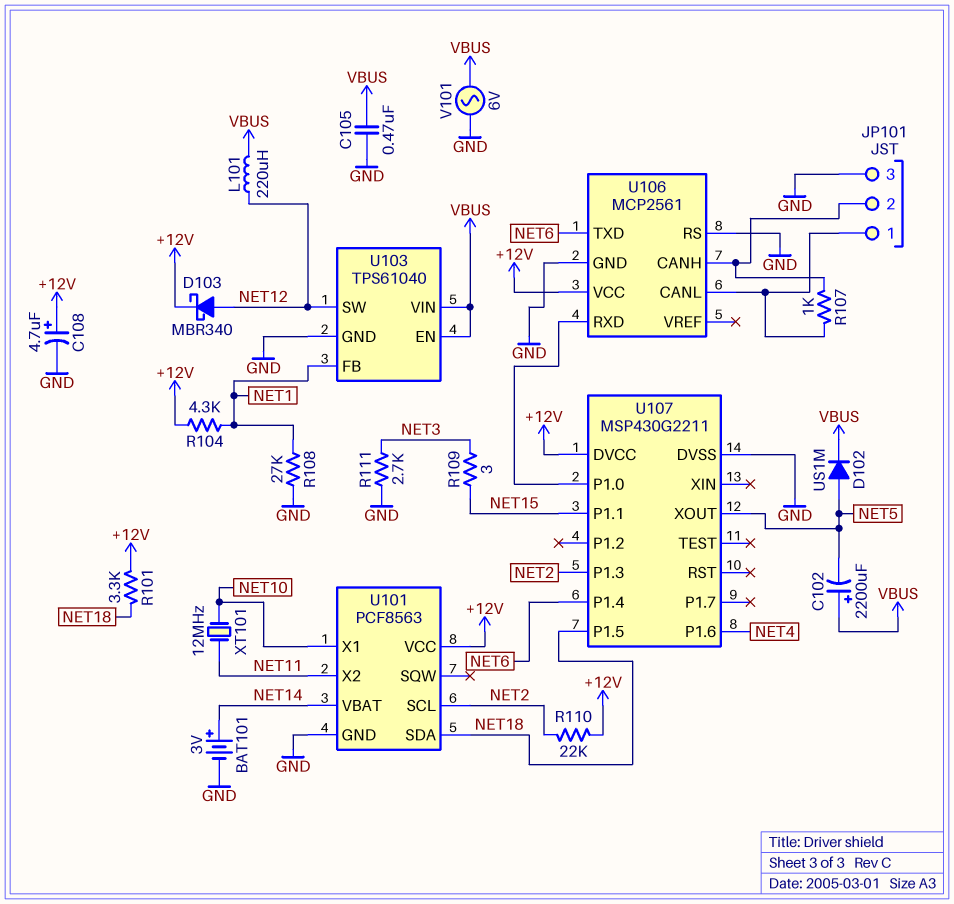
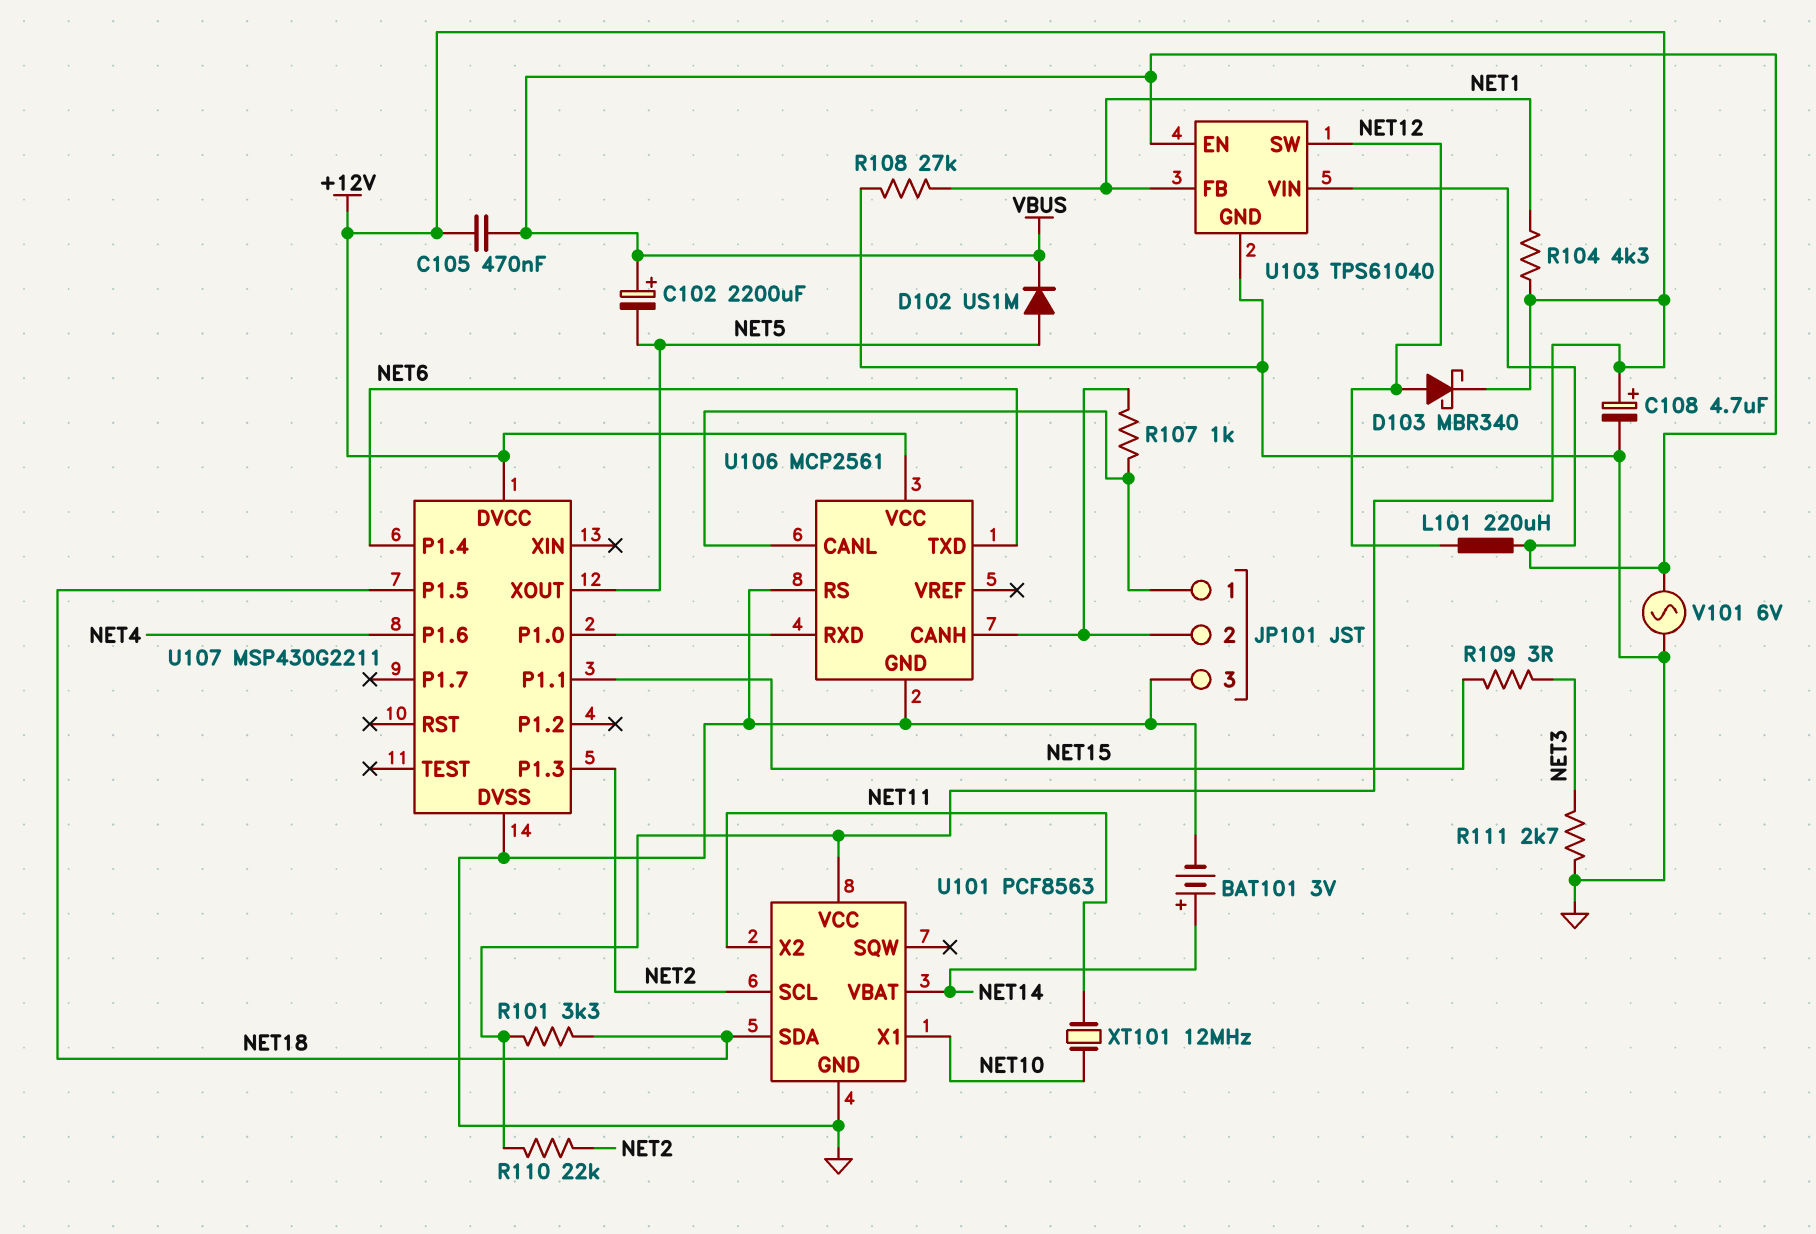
C105: 470nF (GND, VBUS) -> 470nF (+12V, VBUS)

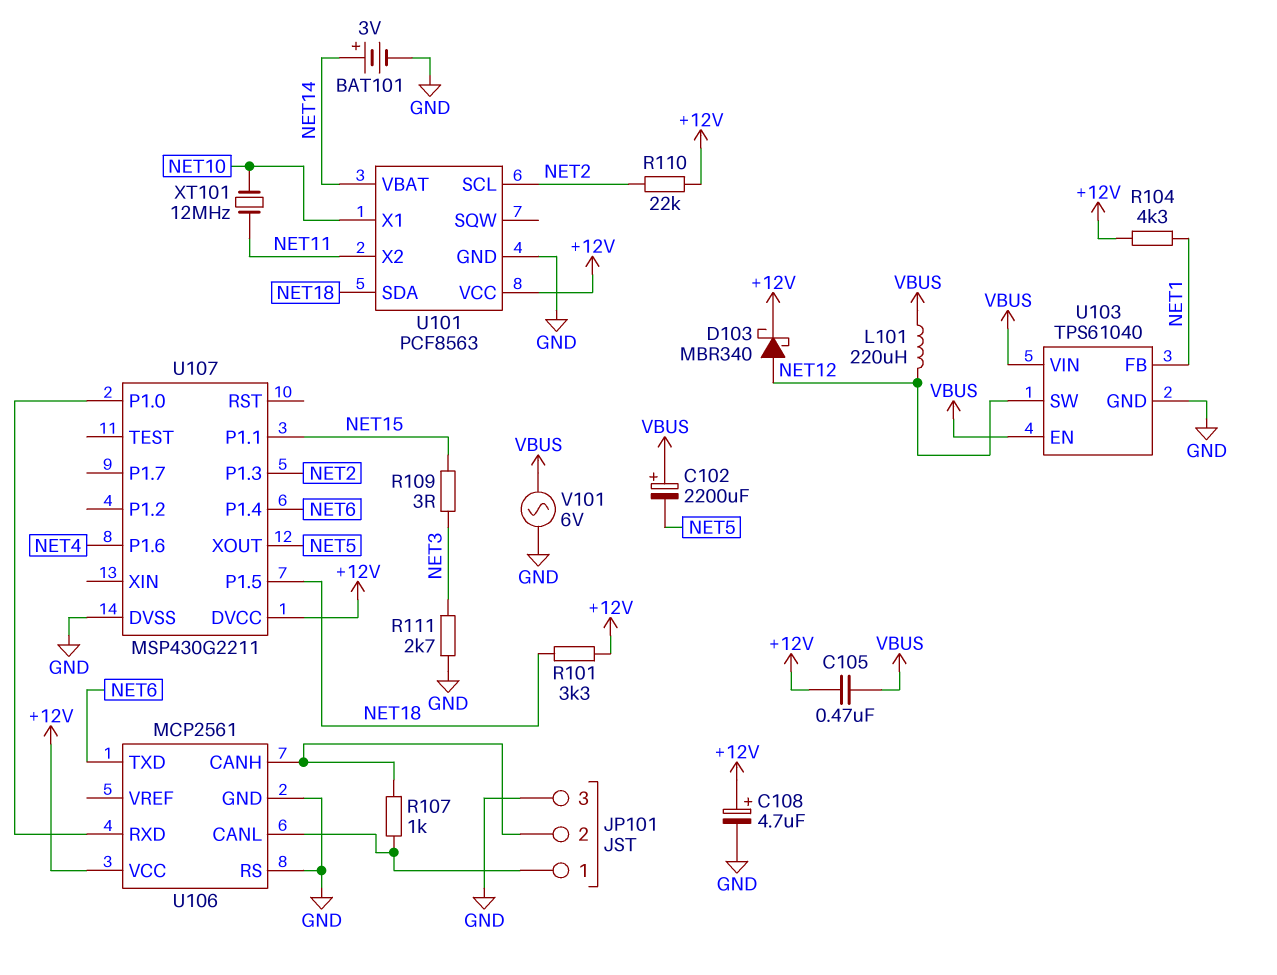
D102: diode US1M (A NET5, K VBUS) -> none
R108: 27k (GND, NET1) -> none

